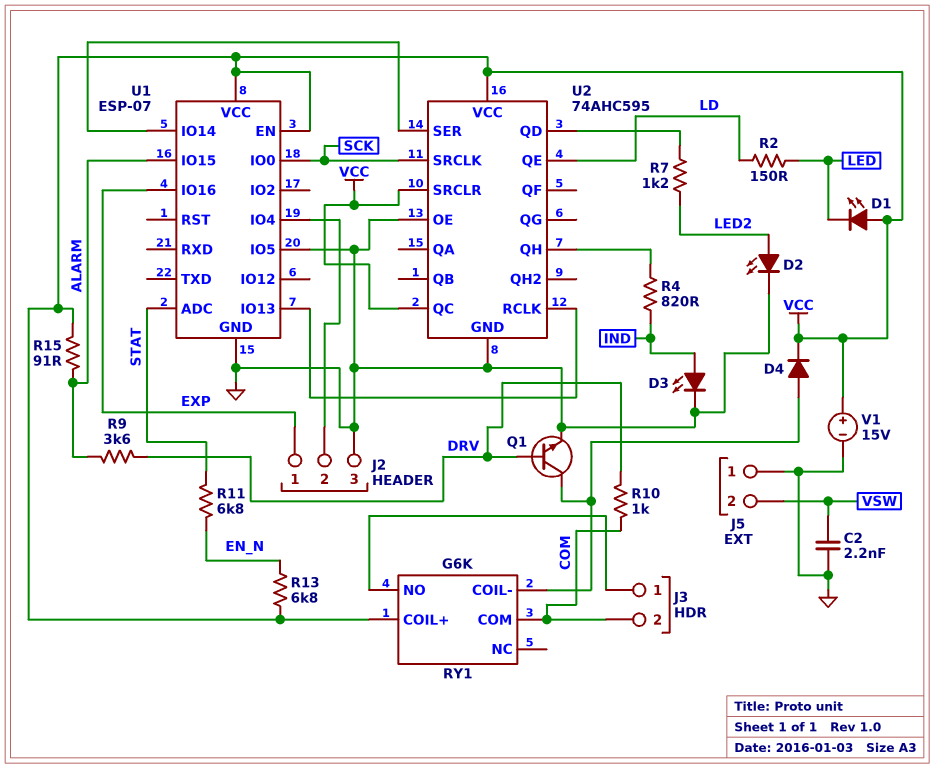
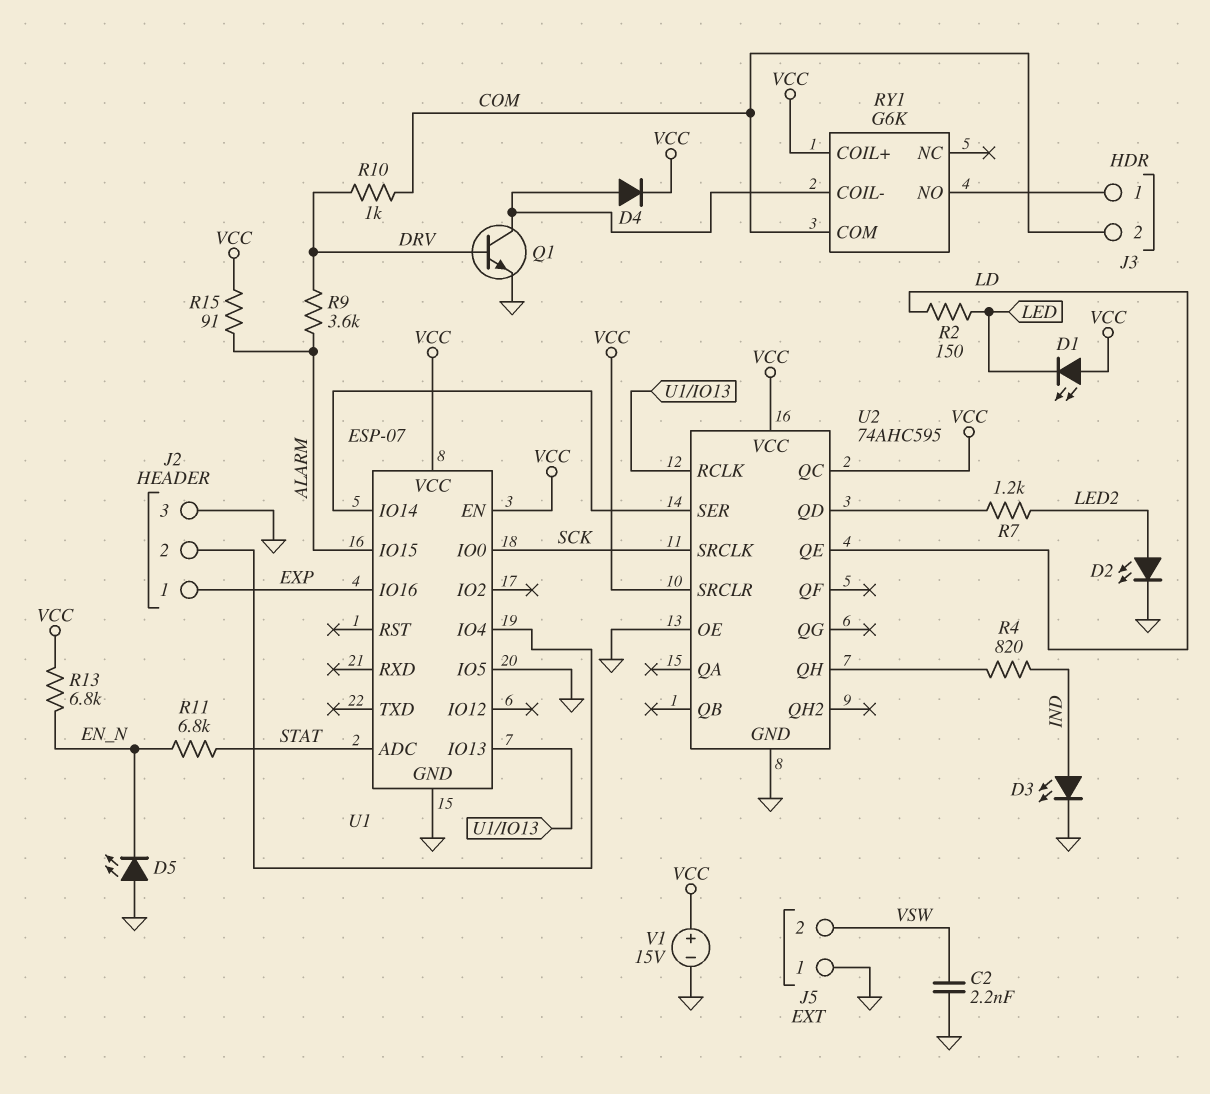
D5: none -> LED (A GND, K EN_N)

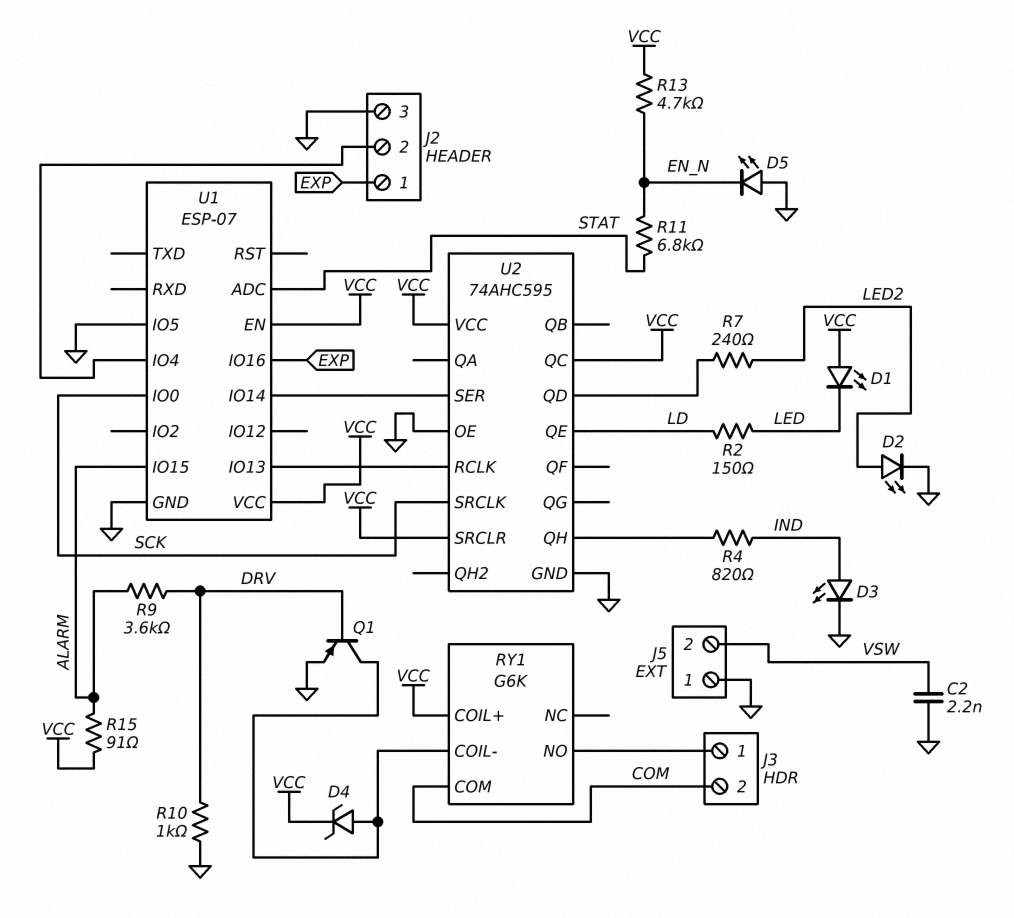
D4: diode (A RY1/COIL-, K VCC) -> zener (A RY1/COIL-, K VCC)
Q1: NPN (B DRV, C RY1/COIL-, E GND) -> PNP (B DRV, C RY1/COIL-, E GND)
R7: 1.2k (LED2, U2/QD) -> 240 (LED2, U2/QD)
R10: 1k (COM, DRV) -> 1k (DRV, GND)
R13: 6.8k (EN_N, VCC) -> 4.7k (EN_N, VCC)
V1: 15V (plus VCC, minus GND) -> none

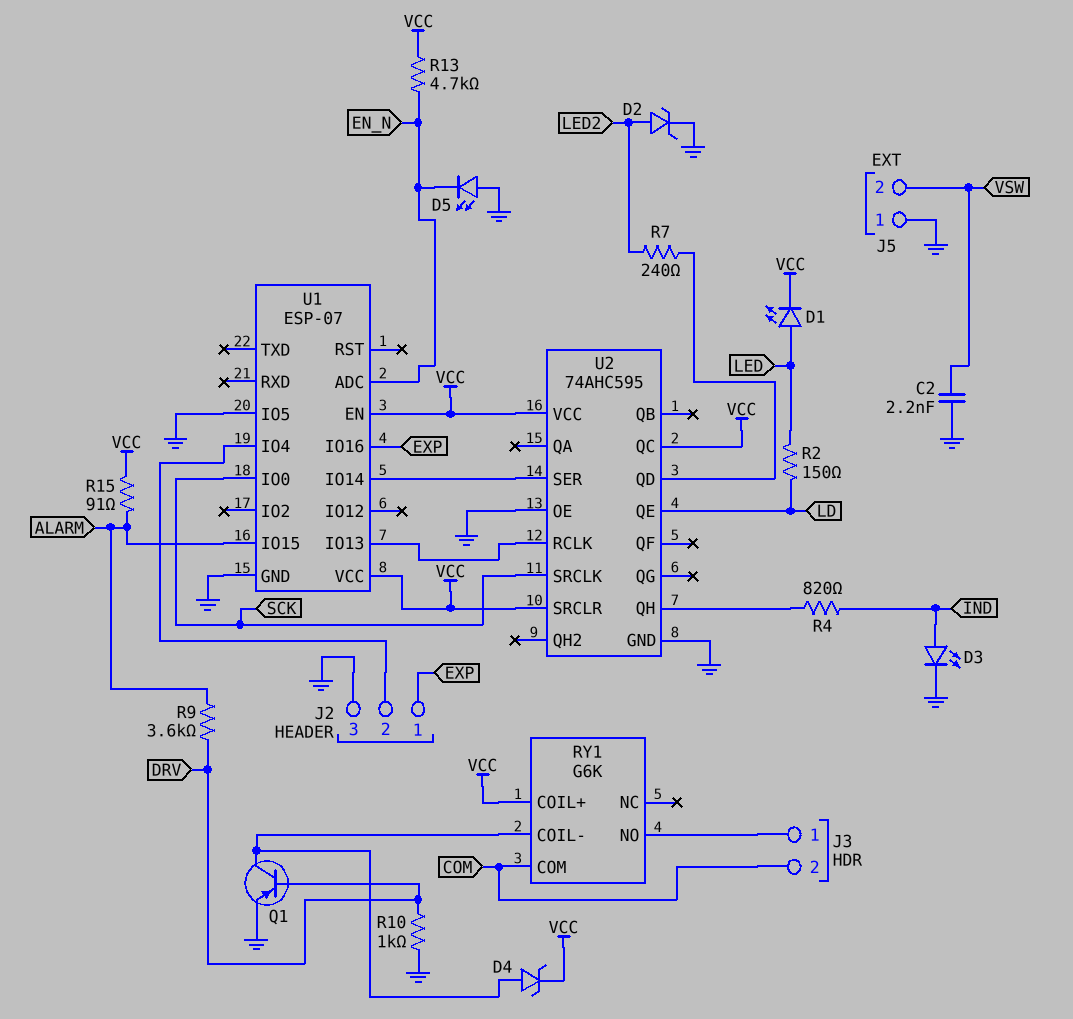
D1: LED (A VCC, K LED) -> LED (A LED, K VCC)
D2: LED (A LED2, K GND) -> zener (A LED2, K GND)
R11: 6.8k (EN_N, STAT) -> none
U1 pin ADC: STAT -> EN_N

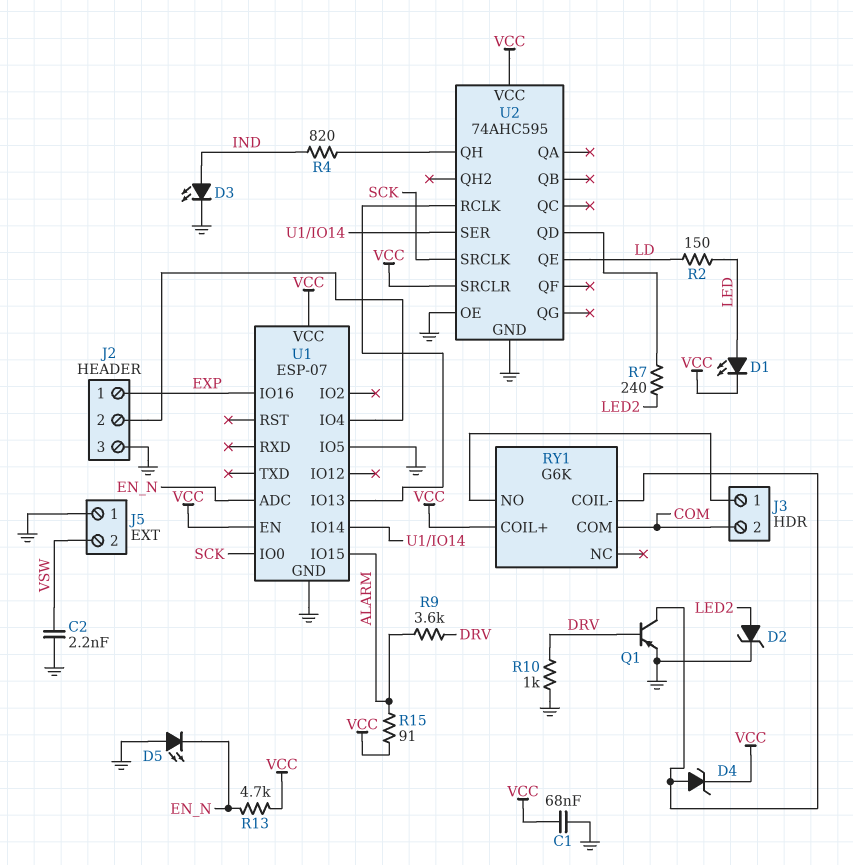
C1: none -> 68nF (GND, VCC)
U2 pin QC: VCC -> none

